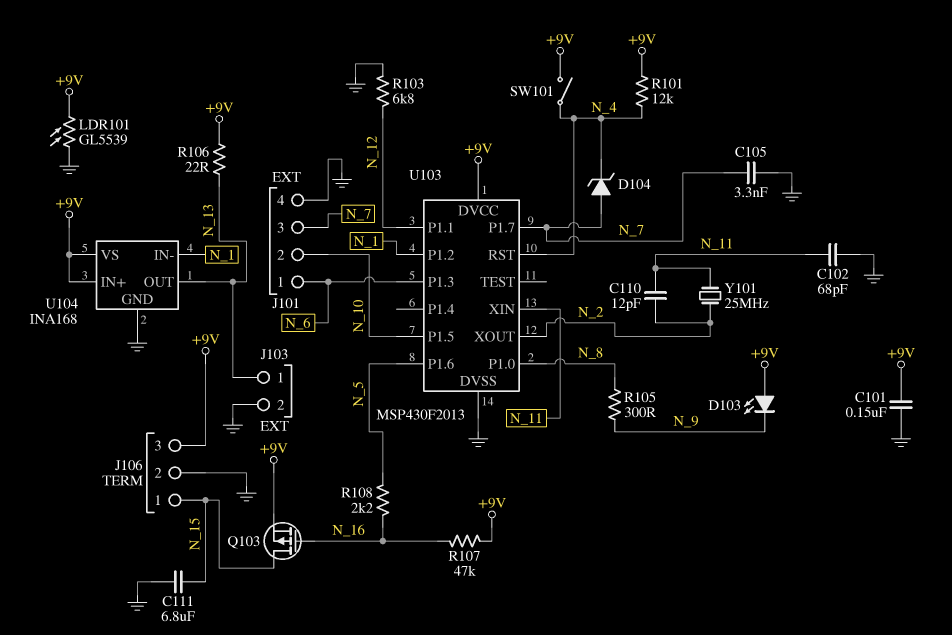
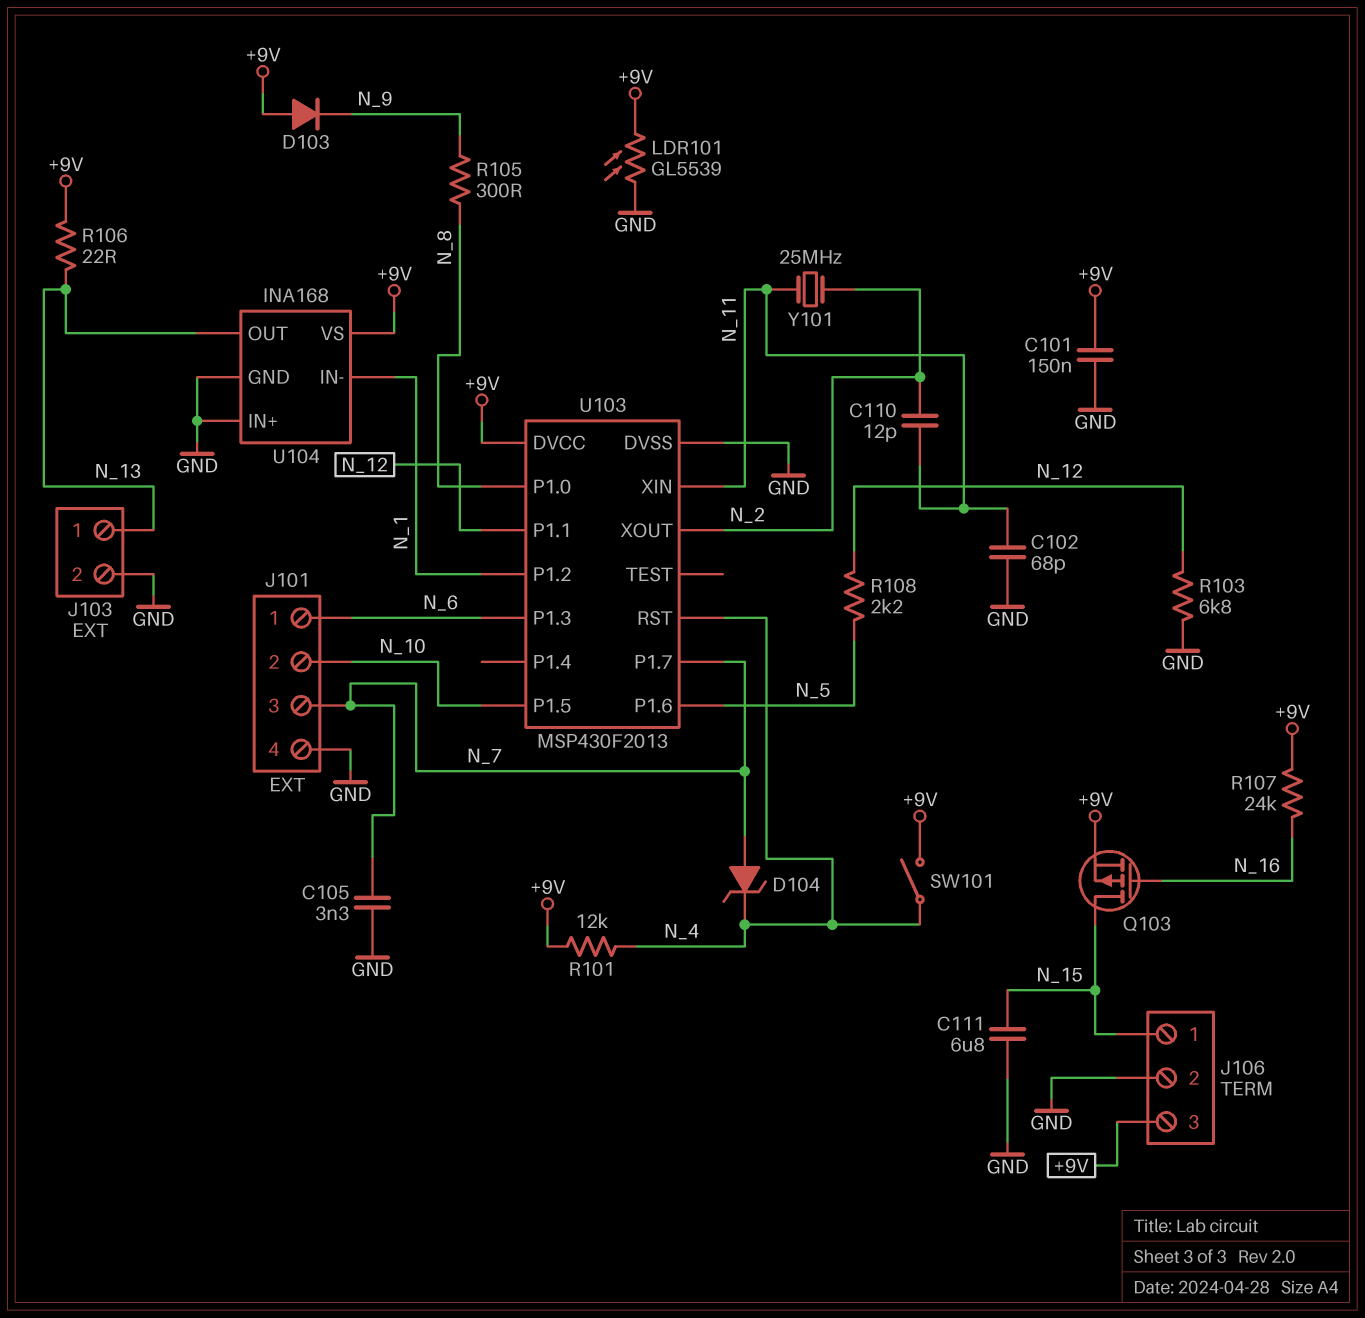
D103: LED (A +9V, K N_9) -> diode (A +9V, K N_9)
R107: 47k (+9V, N_16) -> 24k (+9V, N_16)
R108: 2.2k (N_5, N_16) -> 2.2k (N_5, N_12)
U104 pin IN+: +9V -> GND

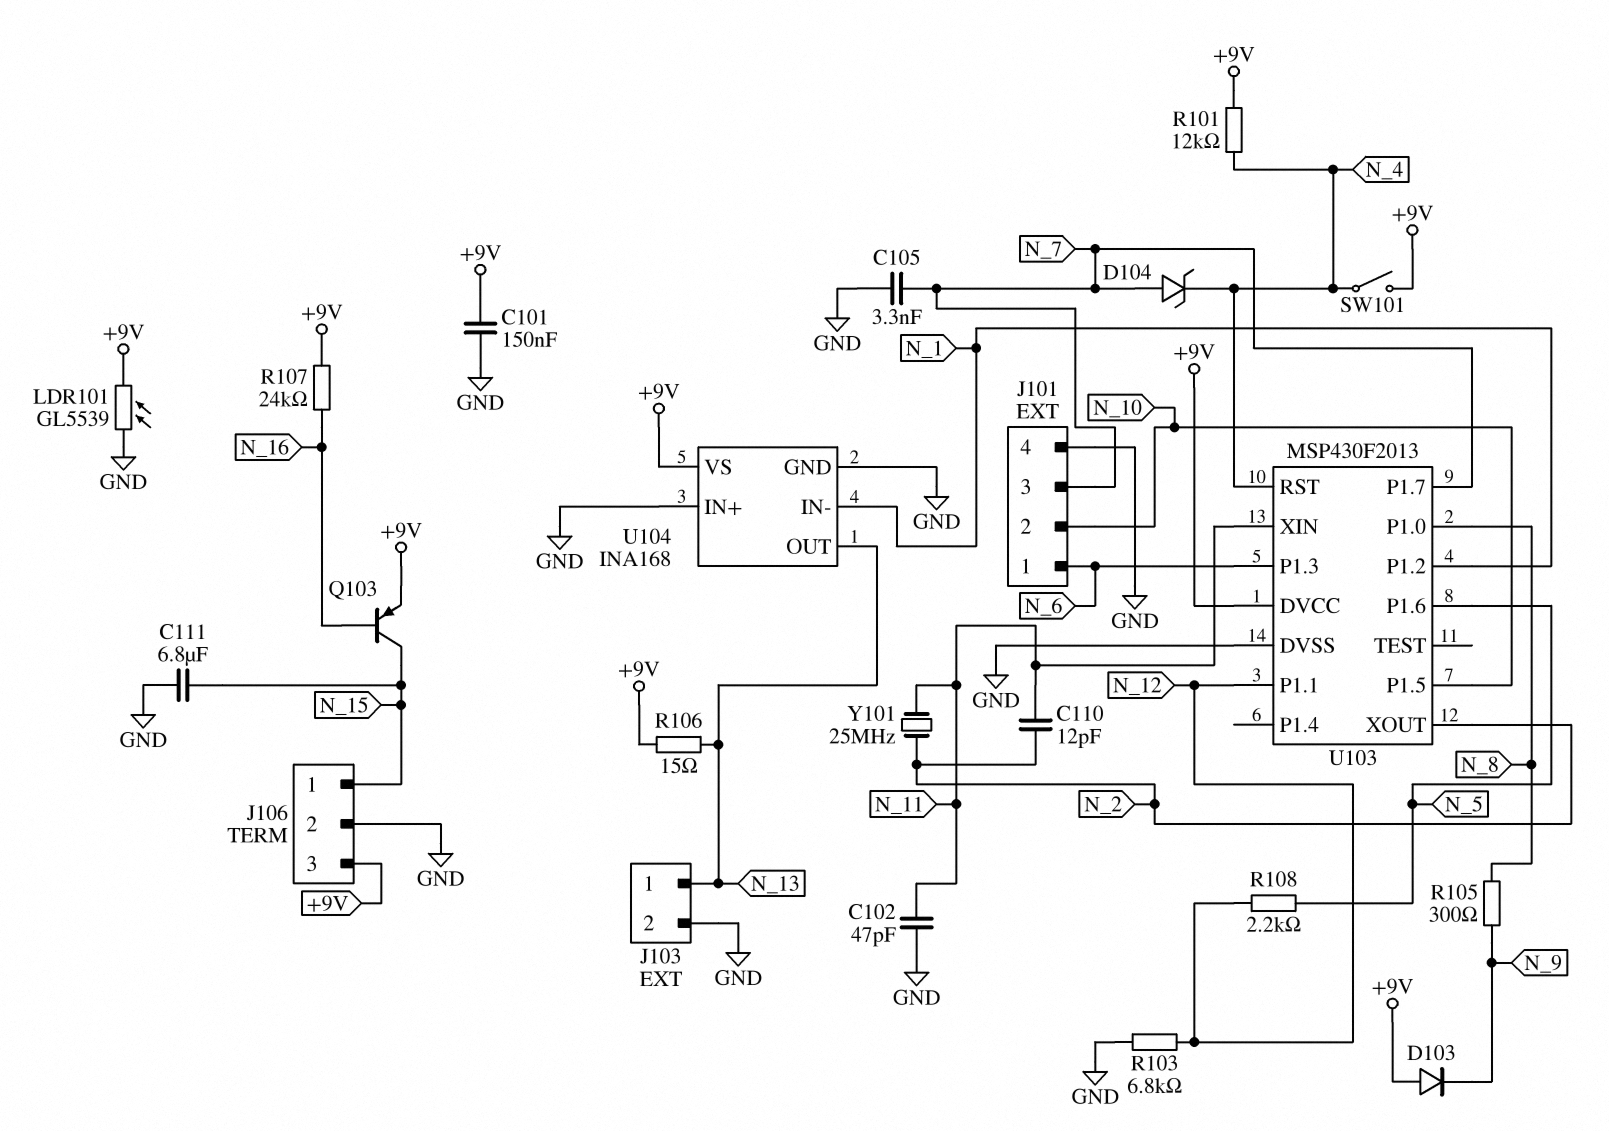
C102: 68pF (GND, N_11) -> 47pF (GND, N_11)
Q103: PMOS (G N_16, D N_15, S +9V) -> PNP (B N_16, C N_15, E +9V)
R106: 22 (+9V, N_13) -> 15 (+9V, N_13)

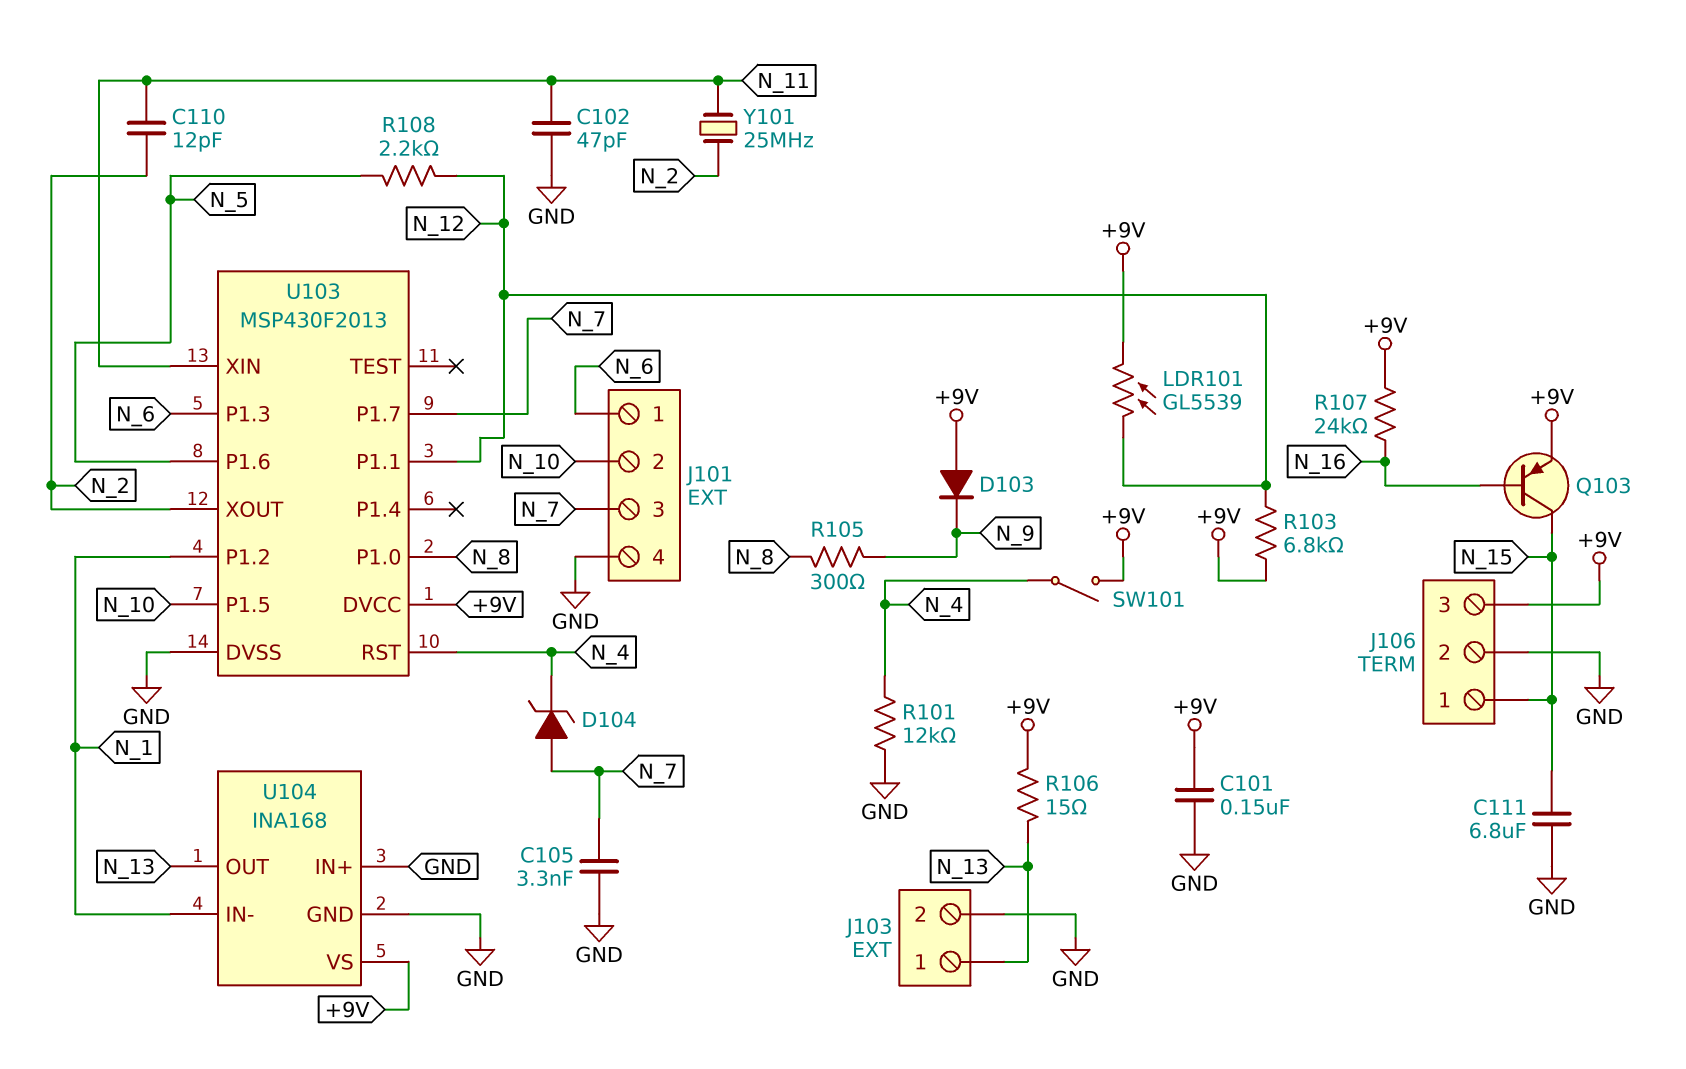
LDR101: GL5539 (+9V, GND) -> GL5539 (+9V, N_12)
R101: 12k (+9V, N_4) -> 12k (GND, N_4)
R103: 6.8k (GND, N_12) -> 6.8k (+9V, N_12)

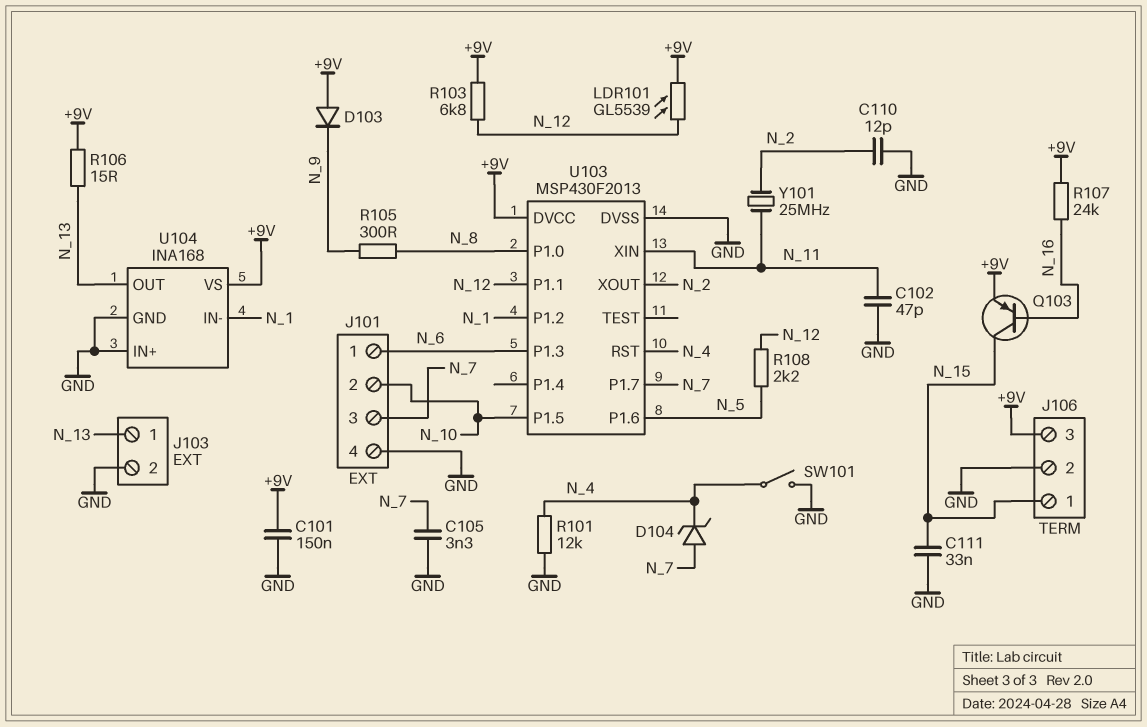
C110: 12pF (N_2, N_11) -> 12pF (GND, N_2)
C111: 6.8uF (GND, N_15) -> 33nF (GND, N_15)
SW101: switch (+9V, N_4) -> switch (GND, N_4)

